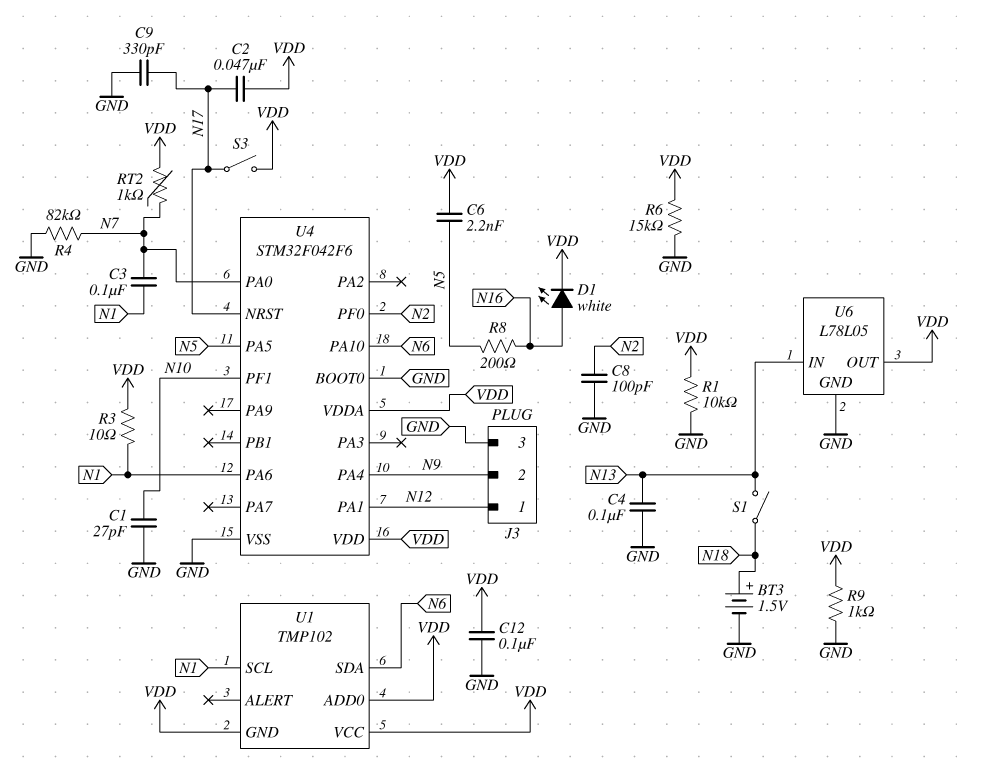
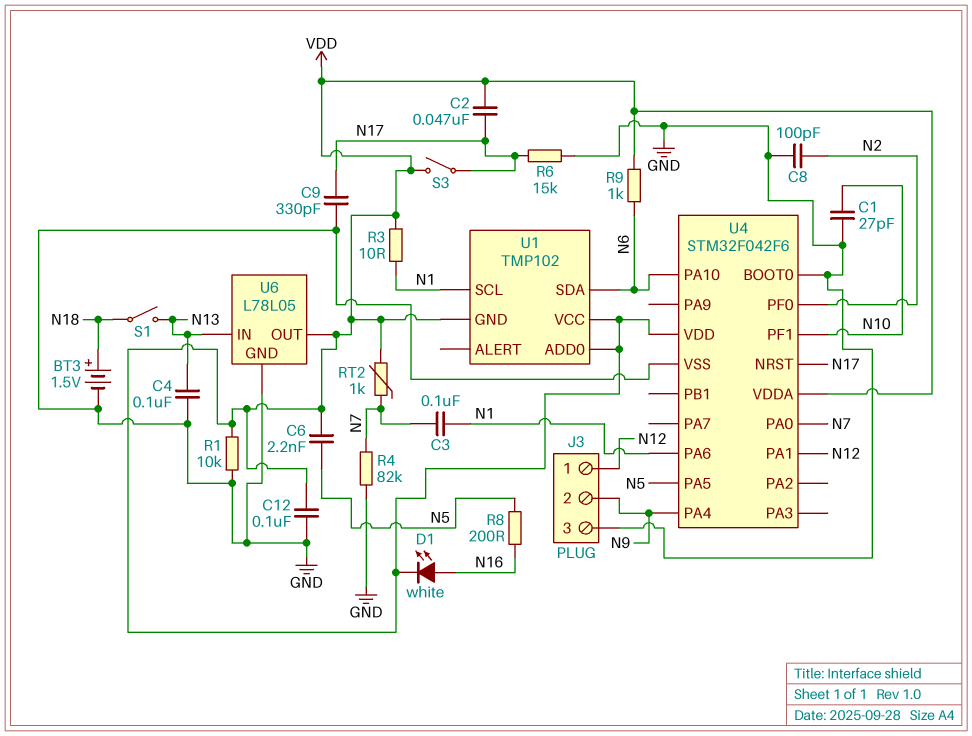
R6: 15k (GND, VDD) -> 15k (GND, N17)
R9: 1k (GND, VDD) -> 1k (N6, VDD)

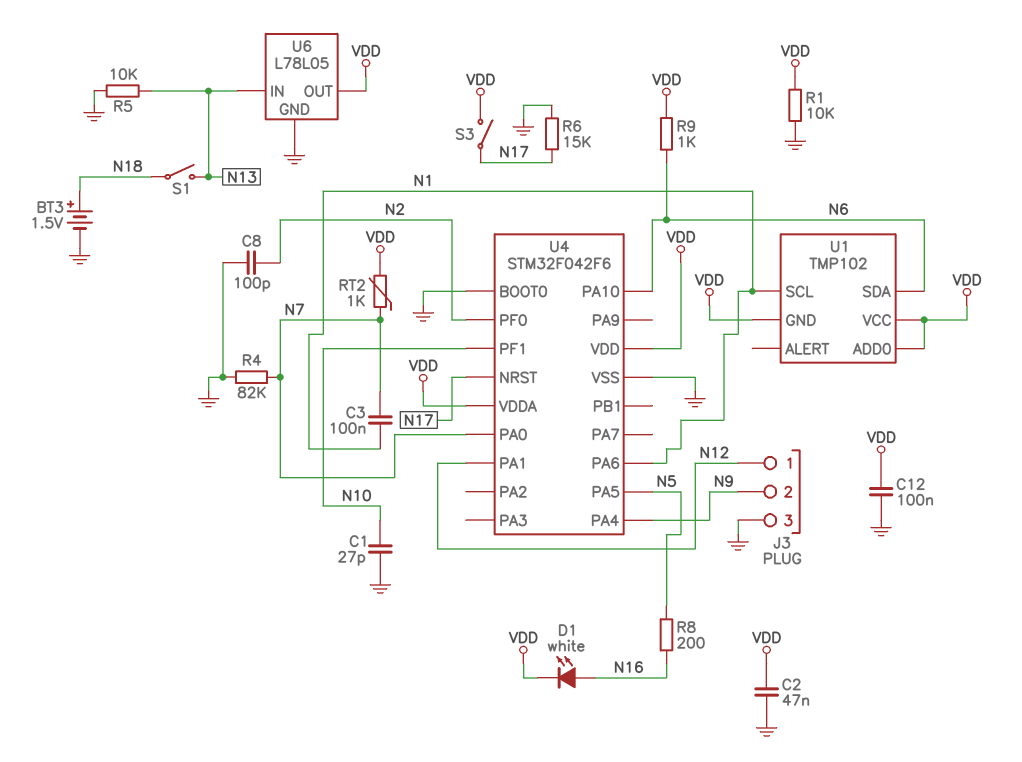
C2: 47nF (N17, VDD) -> 47nF (GND, VDD)
C4: 100nF (GND, N13) -> none
C6: 2.2nF (N5, VDD) -> none
C9: 330pF (GND, N17) -> none
R3: 10 (N1, VDD) -> none
R5: none -> 10k (GND, N13)

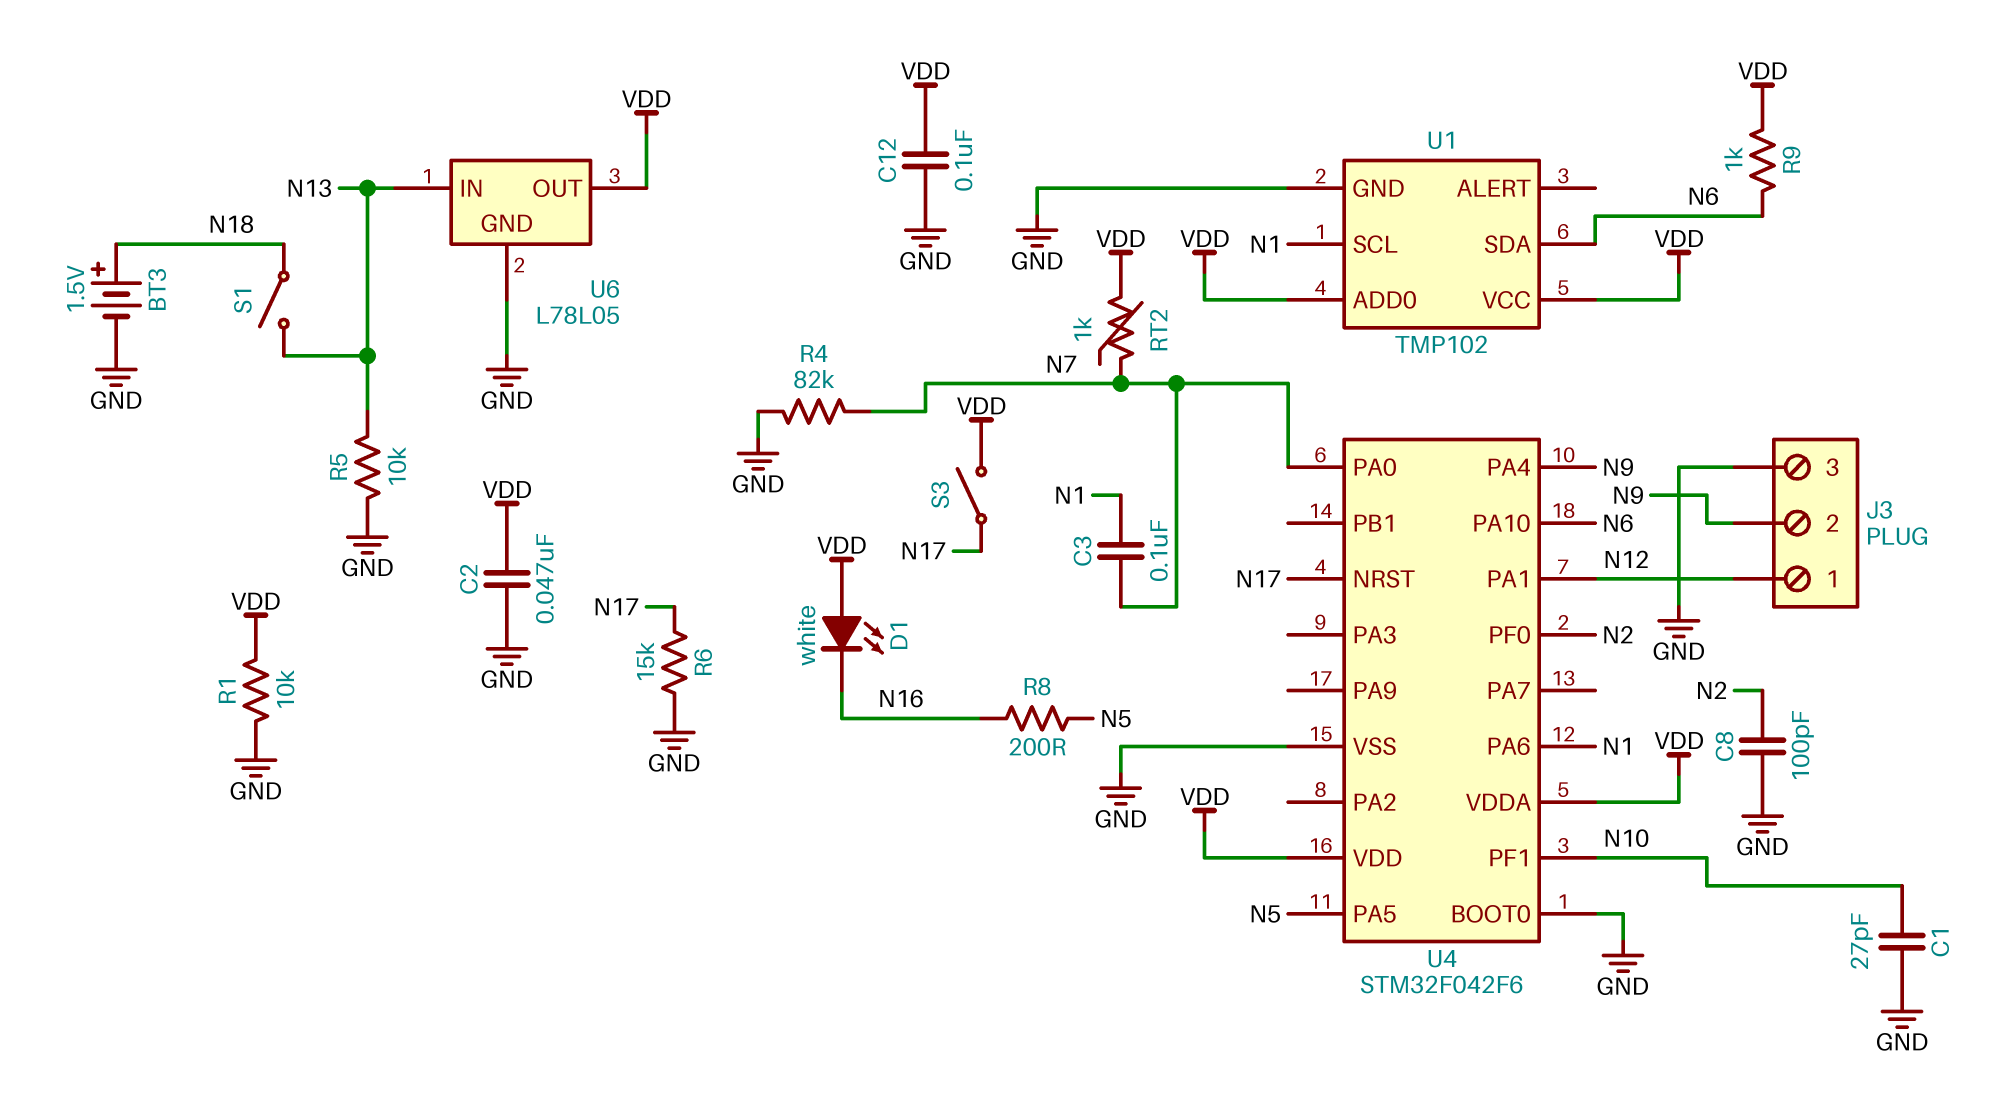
D1: LED white (A N16, K VDD) -> LED white (A VDD, K N16)
U1 pin GND: VDD -> GND

